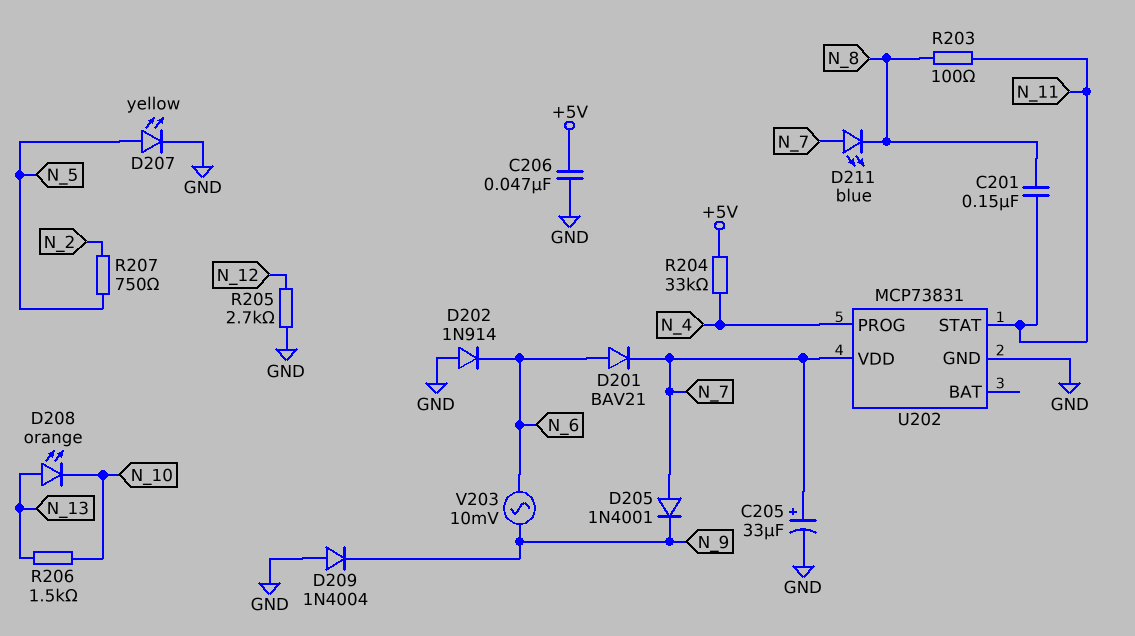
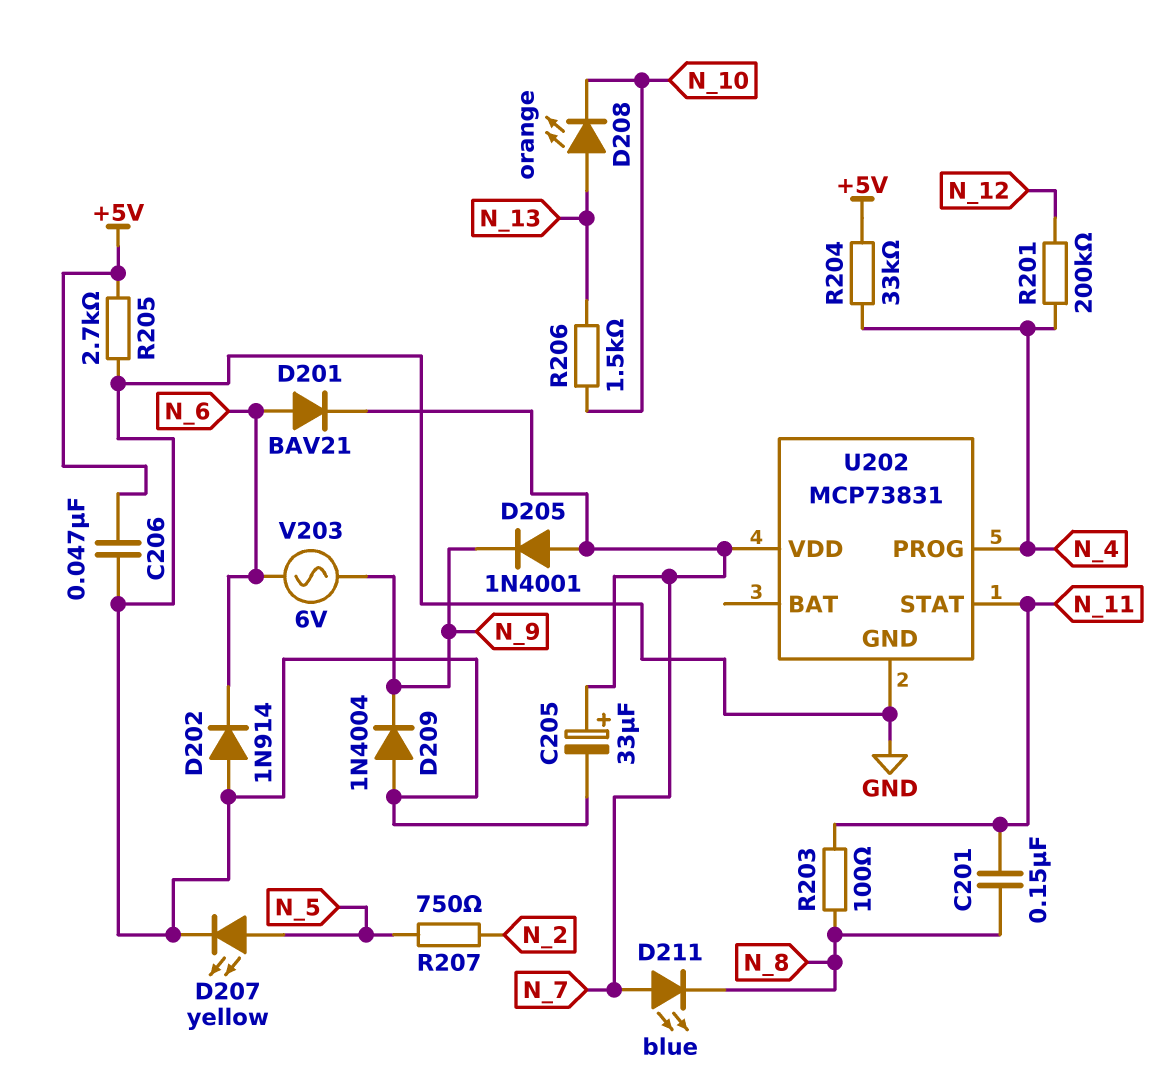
R201: none -> 200k (N_4, N_12)
R205: 2.7k (GND, N_12) -> 2.7k (+5V, GND)
V203: AC 10mV (N_6, N_9) -> AC 6V (N_6, N_9)

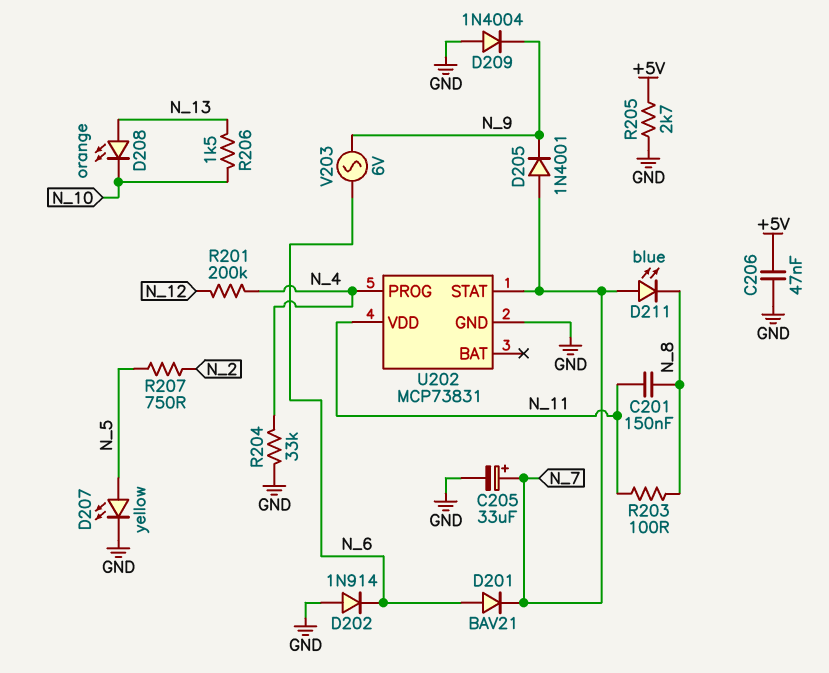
R204: 33k (+5V, N_4) -> 33k (GND, N_4)
U202 pin STAT: N_11 -> N_7
U202 pin VDD: N_7 -> N_11

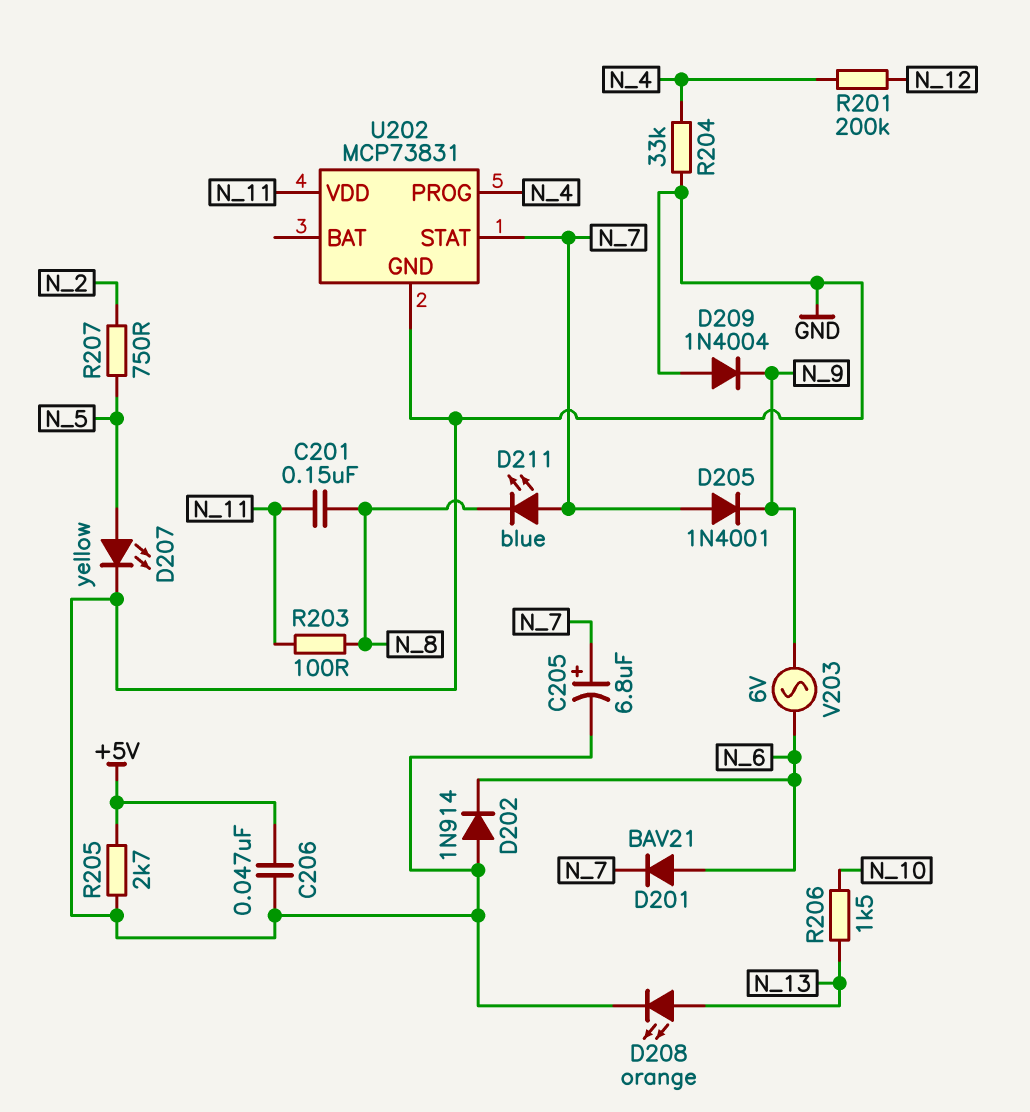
C205: 33uF (plus N_7, minus GND) -> 6.8uF (plus N_7, minus GND)
D208: LED orange (A N_13, K N_10) -> LED orange (A N_13, K GND)

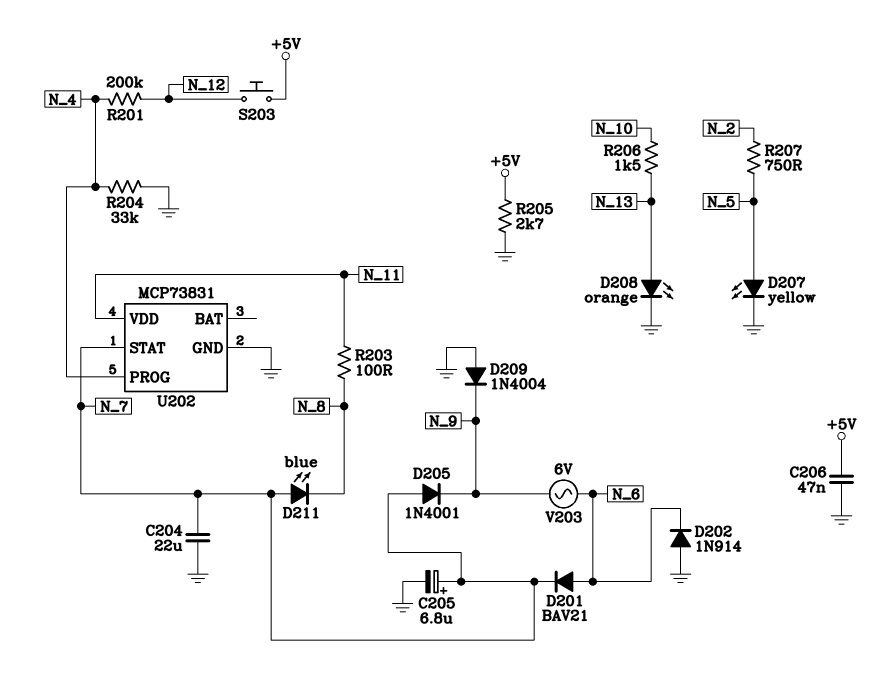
C201: 150nF (N_8, N_11) -> none
C204: none -> 22uF (GND, N_7)
S203: none -> button (+5V, N_12)

